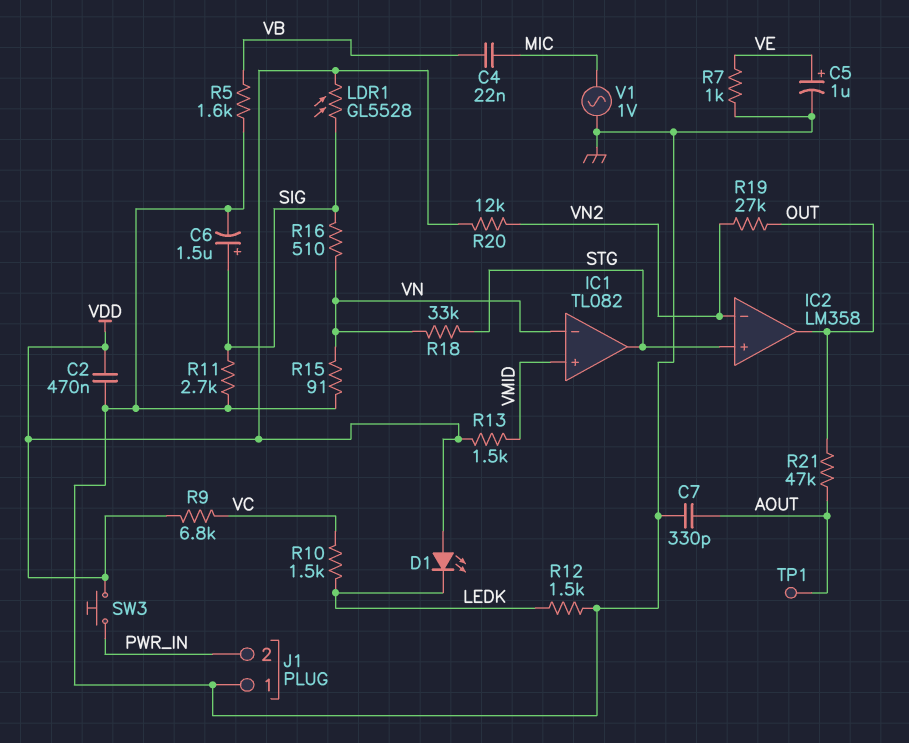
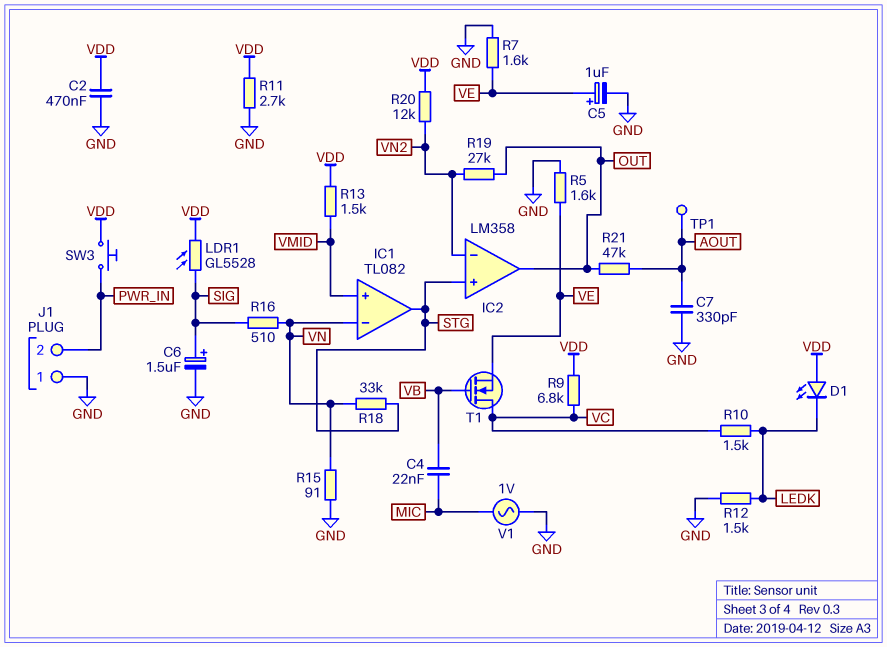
R5: 1.6k (GND, VB) -> 1.6k (GND, VE)
R7: 1k (GND, VE) -> 1.6k (GND, VE)
R11: 2.7k (GND, SIG) -> 2.7k (GND, VDD)
T1: none -> NMOS (G VB, D VC, S VE)

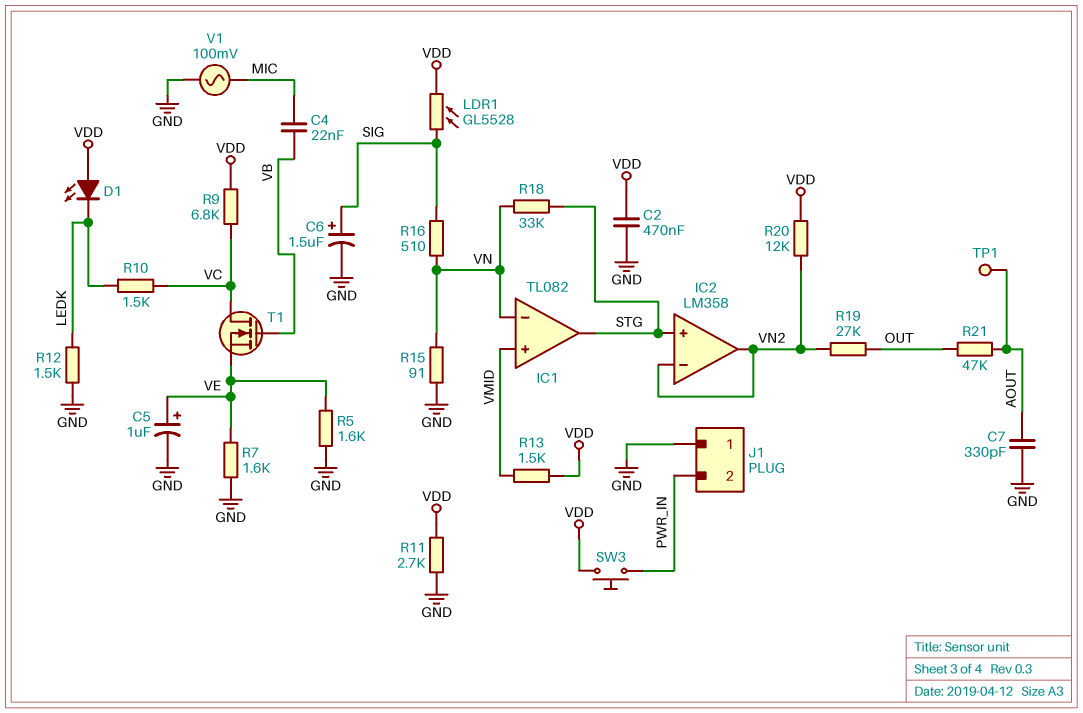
IC2 pin out: OUT -> VN2
V1: AC 1V (GND, MIC) -> AC 100mV (GND, MIC)

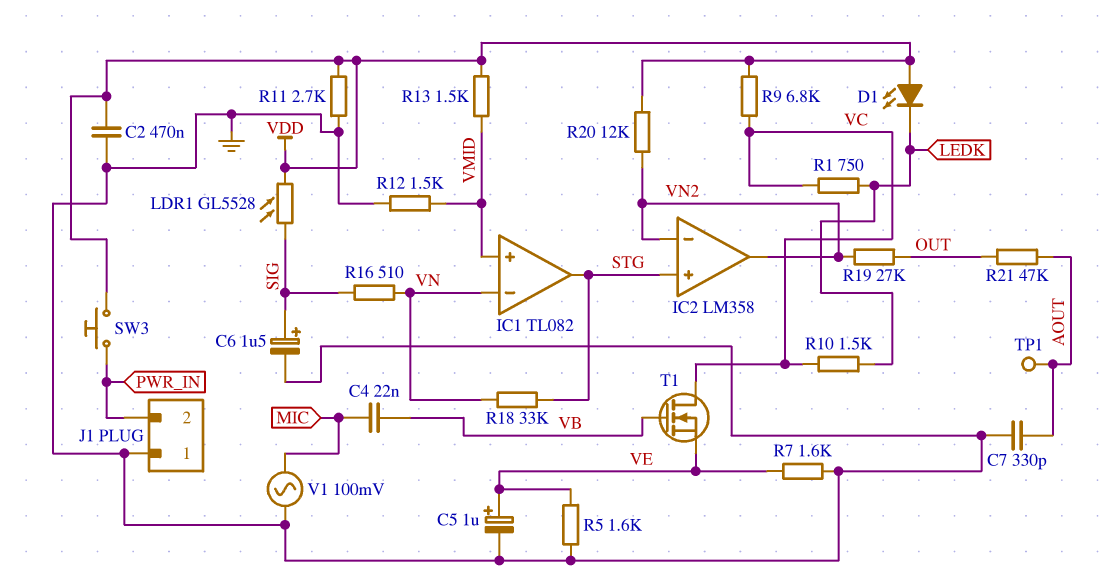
R1: none -> 750 (LEDK, VC)
R12: 1.5k (GND, LEDK) -> 1.5k (GND, VMID)
R15: 91 (GND, VN) -> none

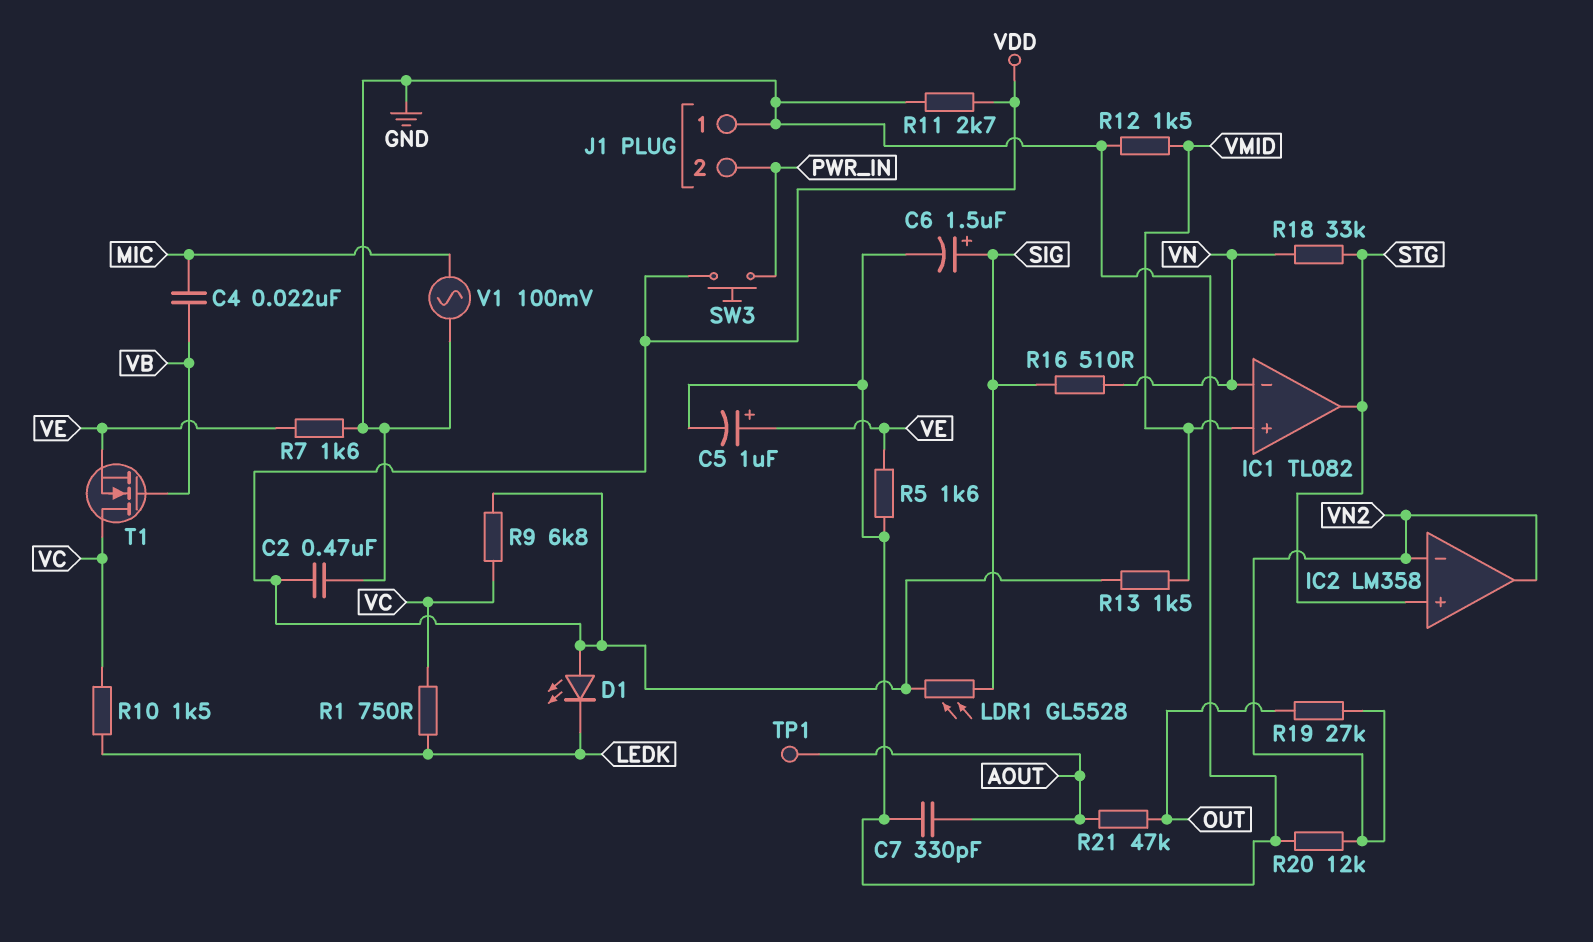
R20: 12k (VDD, VN2) -> 12k (GND, VN2)

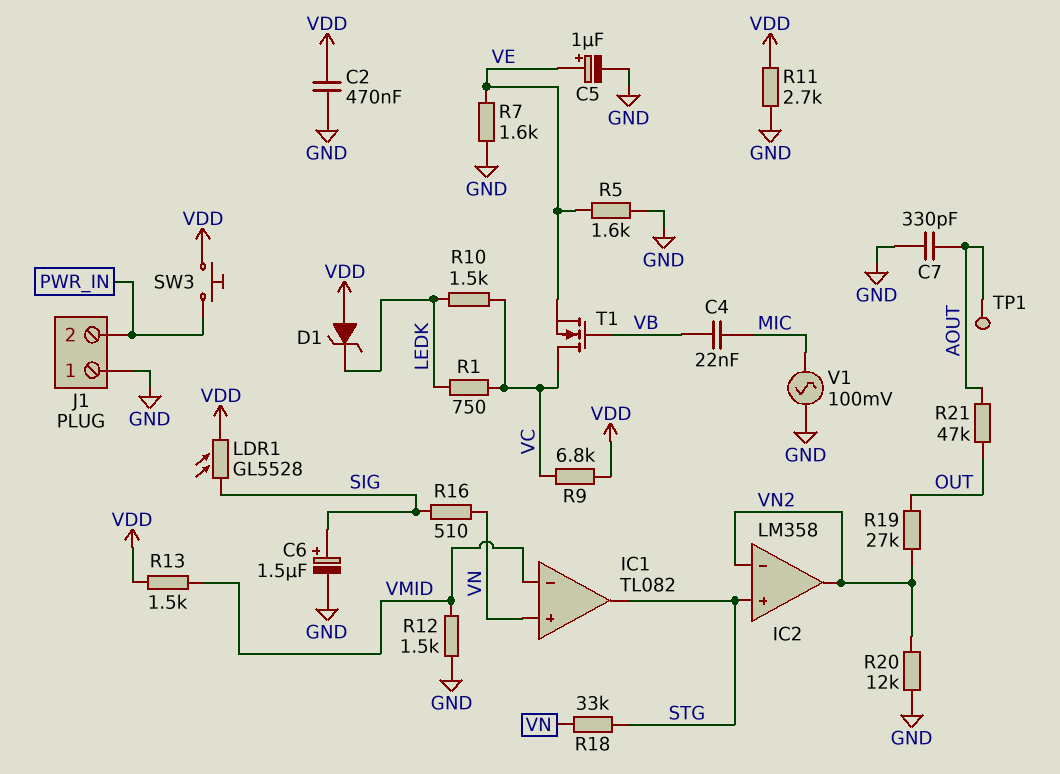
D1: LED (A VDD, K LEDK) -> zener (A VDD, K LEDK)
IC1 pin in+: VMID -> VN
IC1 pin in-: VN -> VMID

